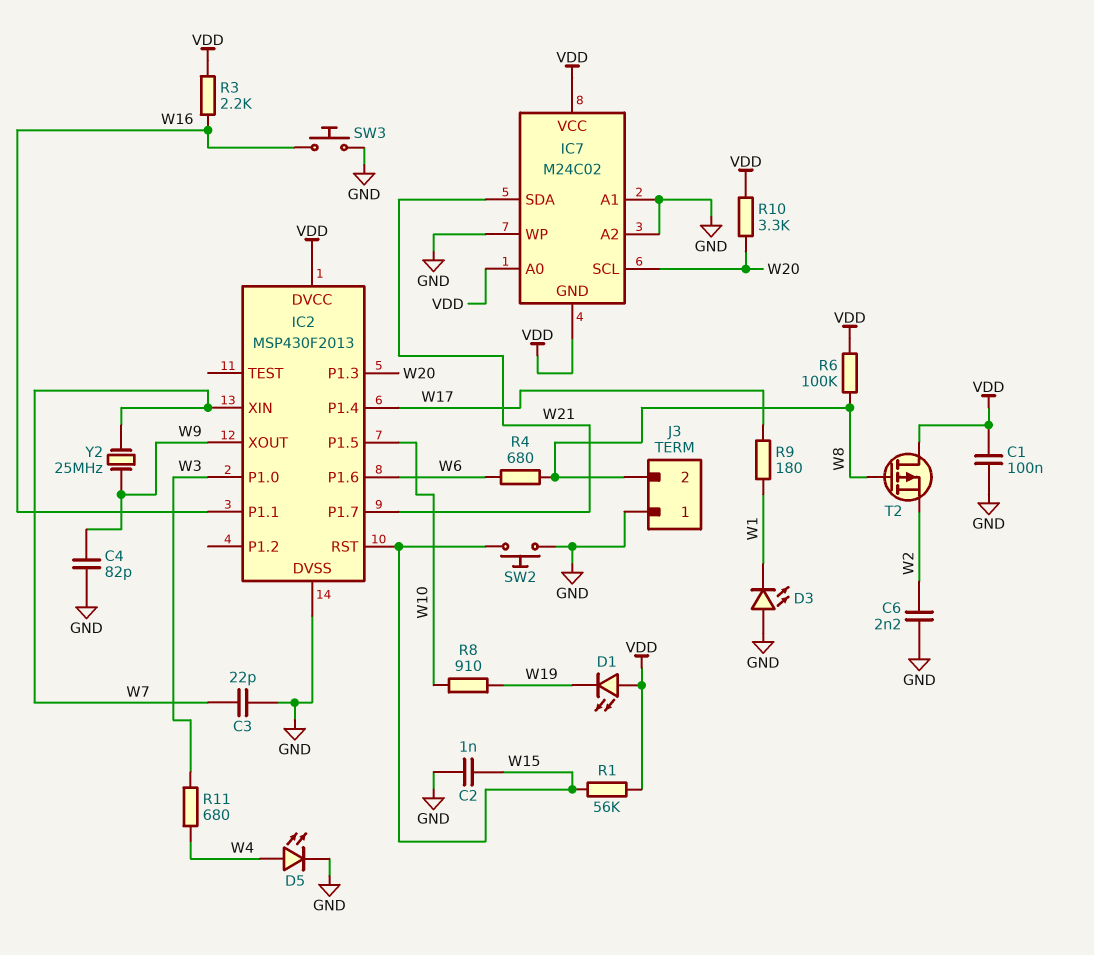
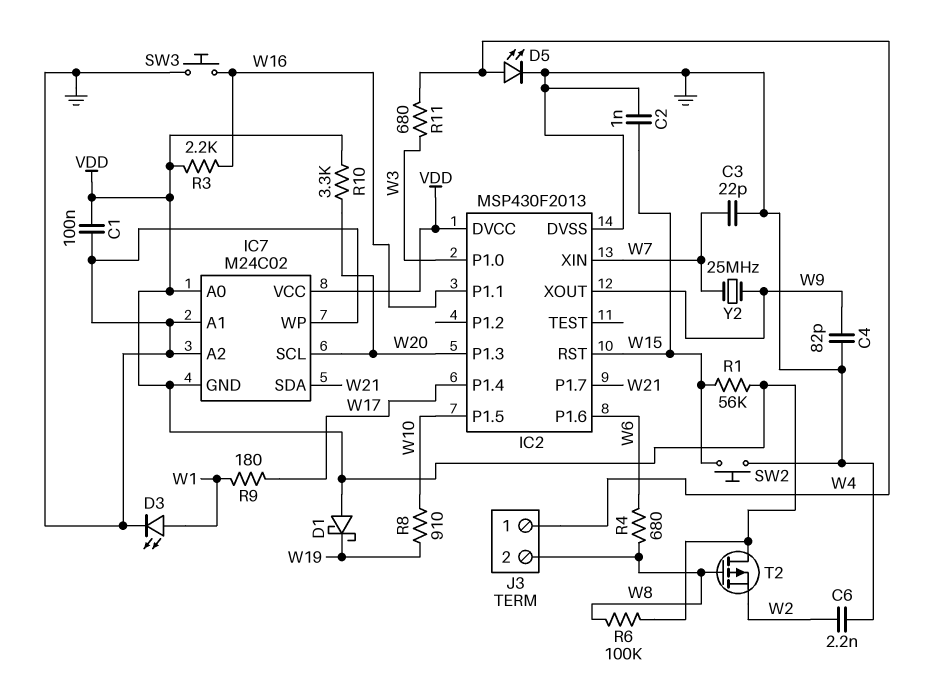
D1: LED (A VDD, K W19) -> schottky (A VDD, K W19)
D3: LED (A GND, K W1) -> LED (A W1, K GND)
J3 pin 1: GND -> W4

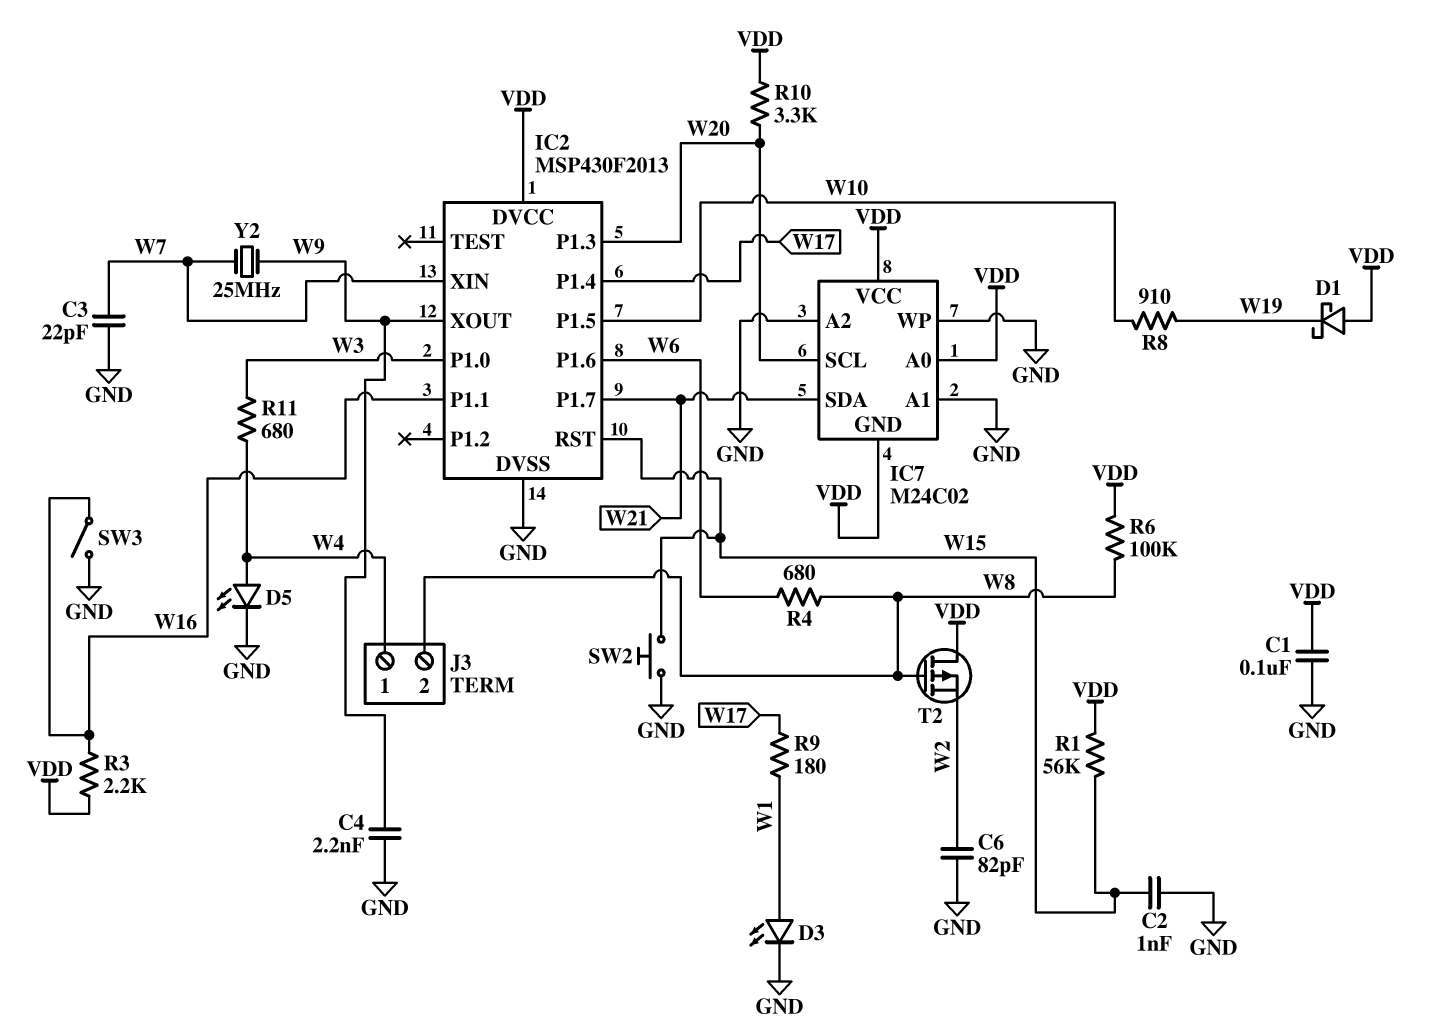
C4: 82pF (GND, W9) -> 2.2nF (GND, W9)
C6: 2.2nF (GND, W2) -> 82pF (GND, W2)
SW3: button (GND, W16) -> switch (GND, W16)

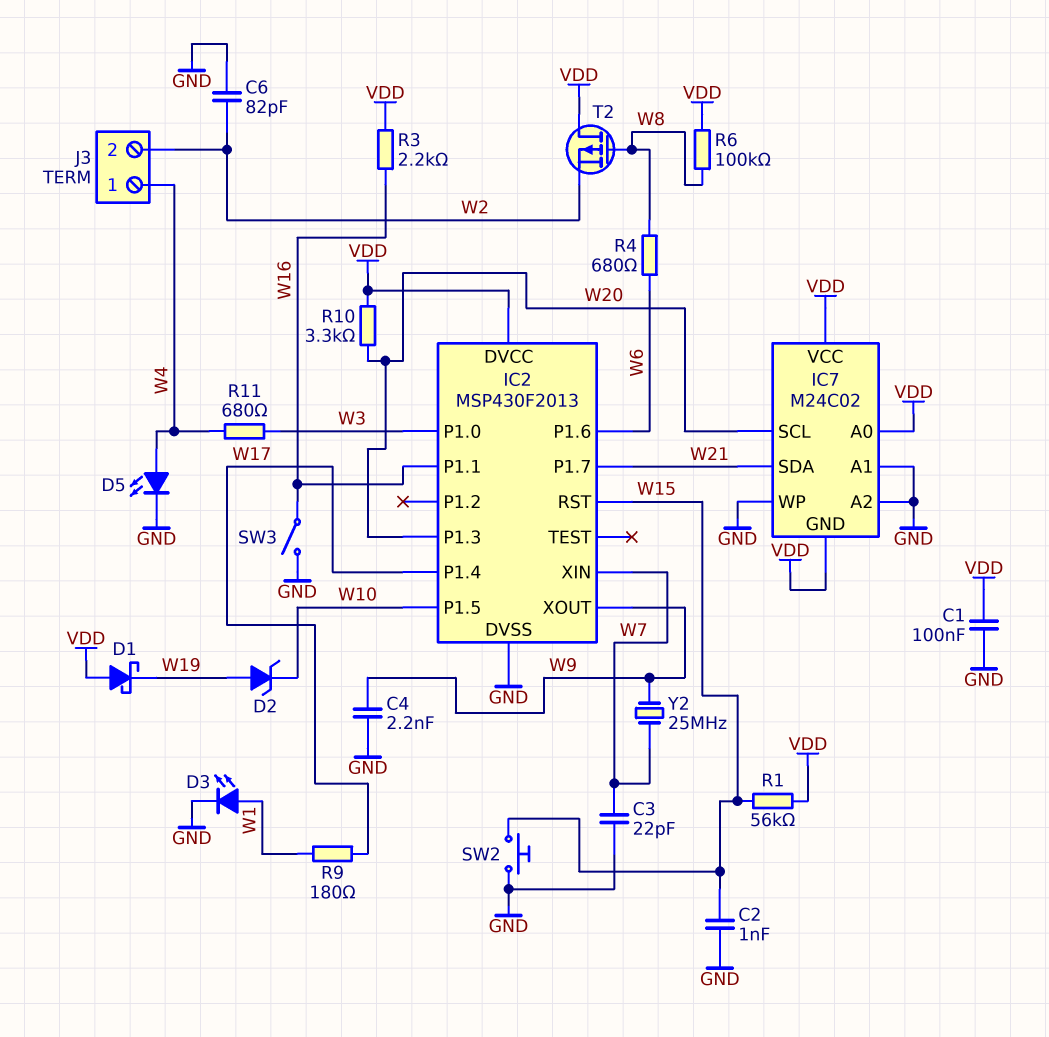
D2: none -> zener (A W19, K W10)
J3 pin 2: W8 -> W2
R8: 910 (W10, W19) -> none

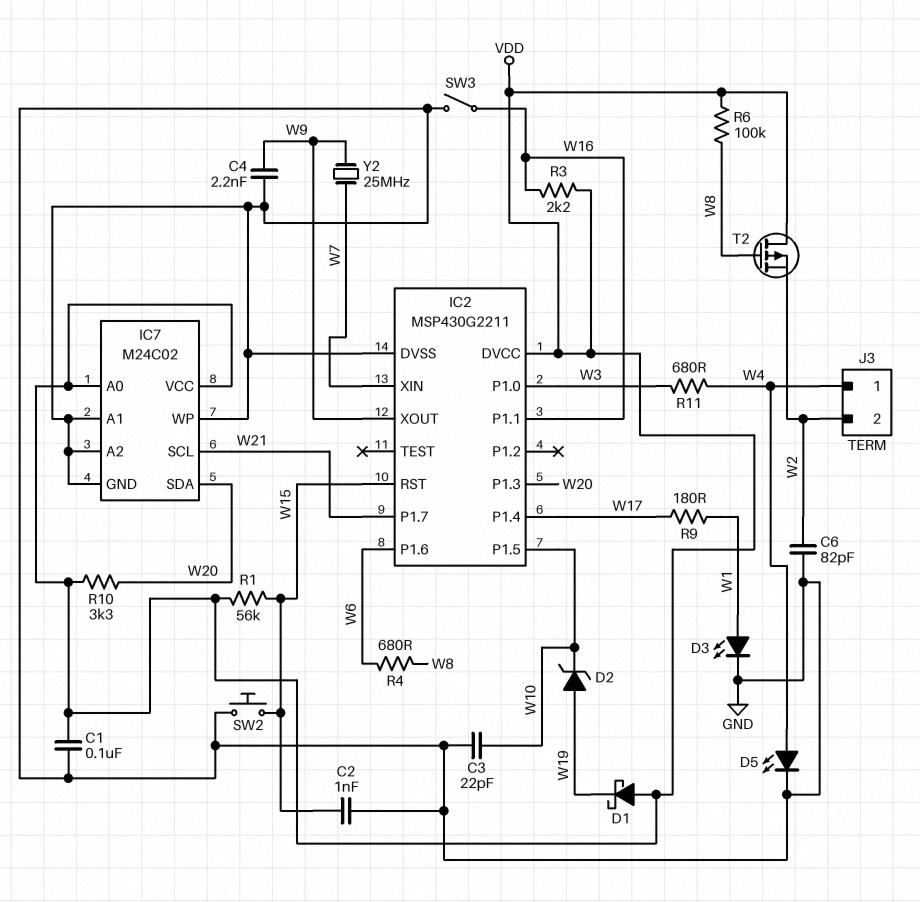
C3: 22pF (GND, W7) -> 22pF (GND, W10)
IC2: MSP430F2013 -> MSP430G2211
IC7 pin GND: VDD -> GND
IC7 pin SCL: W20 -> W21
IC7 pin SDA: W21 -> W20

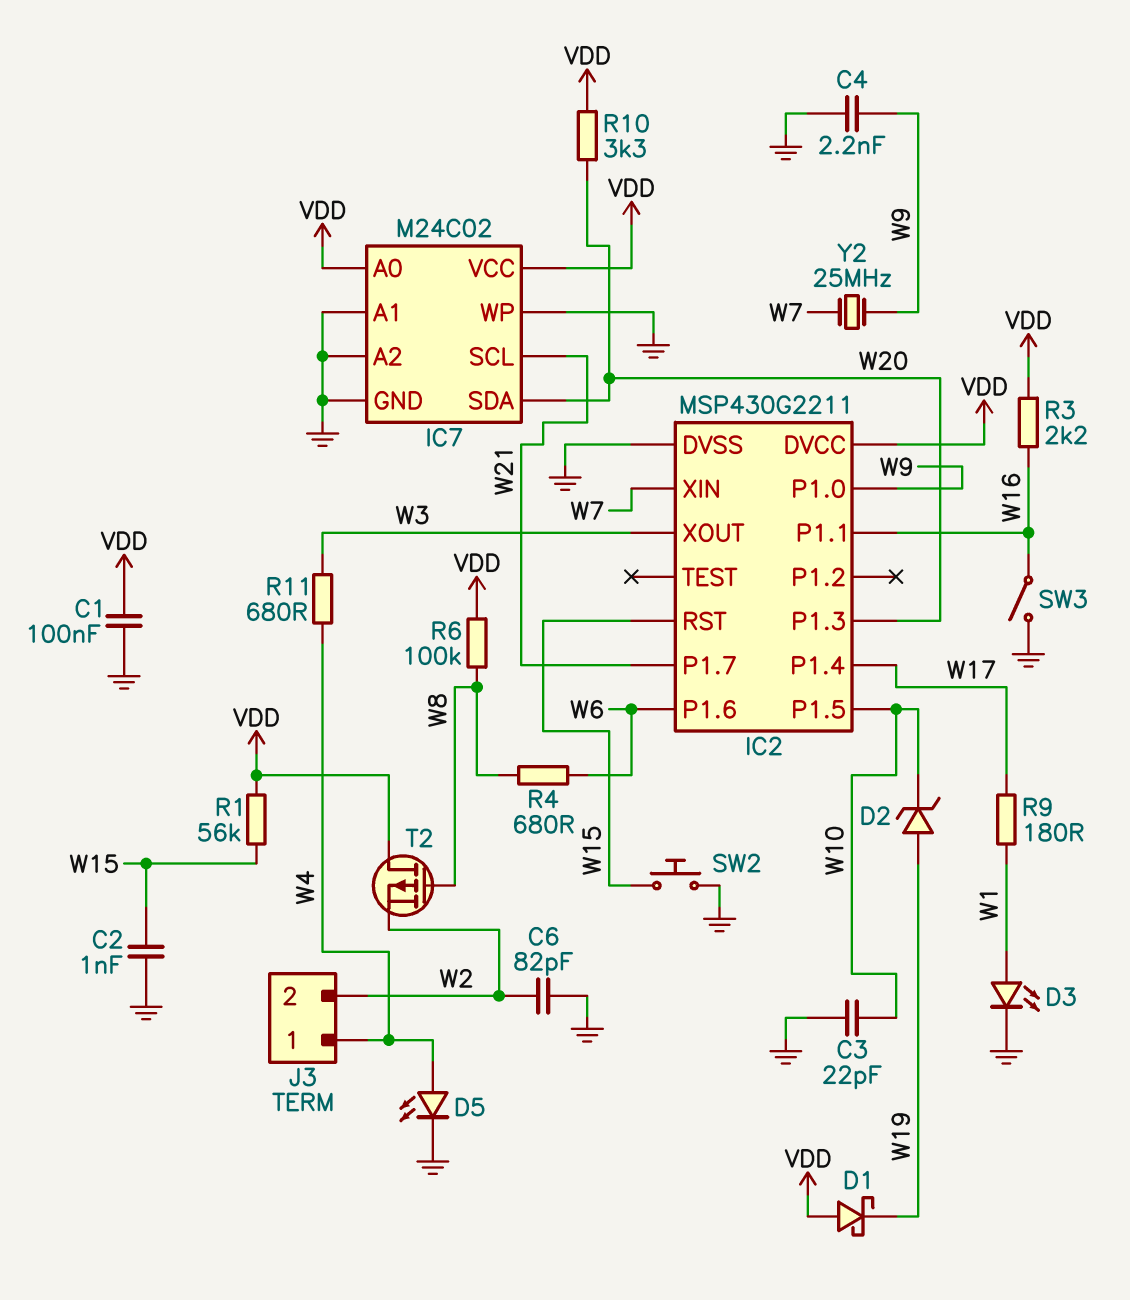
IC2 pin P1.0: W3 -> W9
IC2 pin XOUT: W9 -> W3

